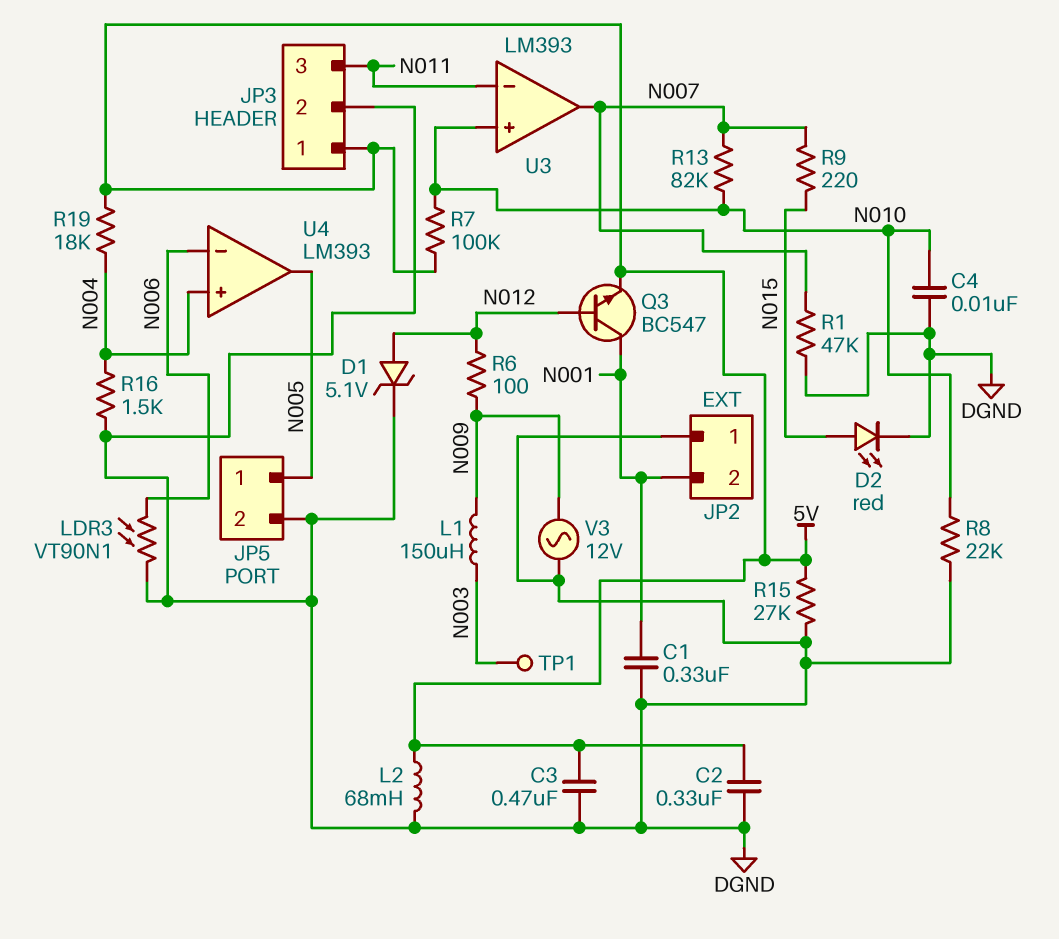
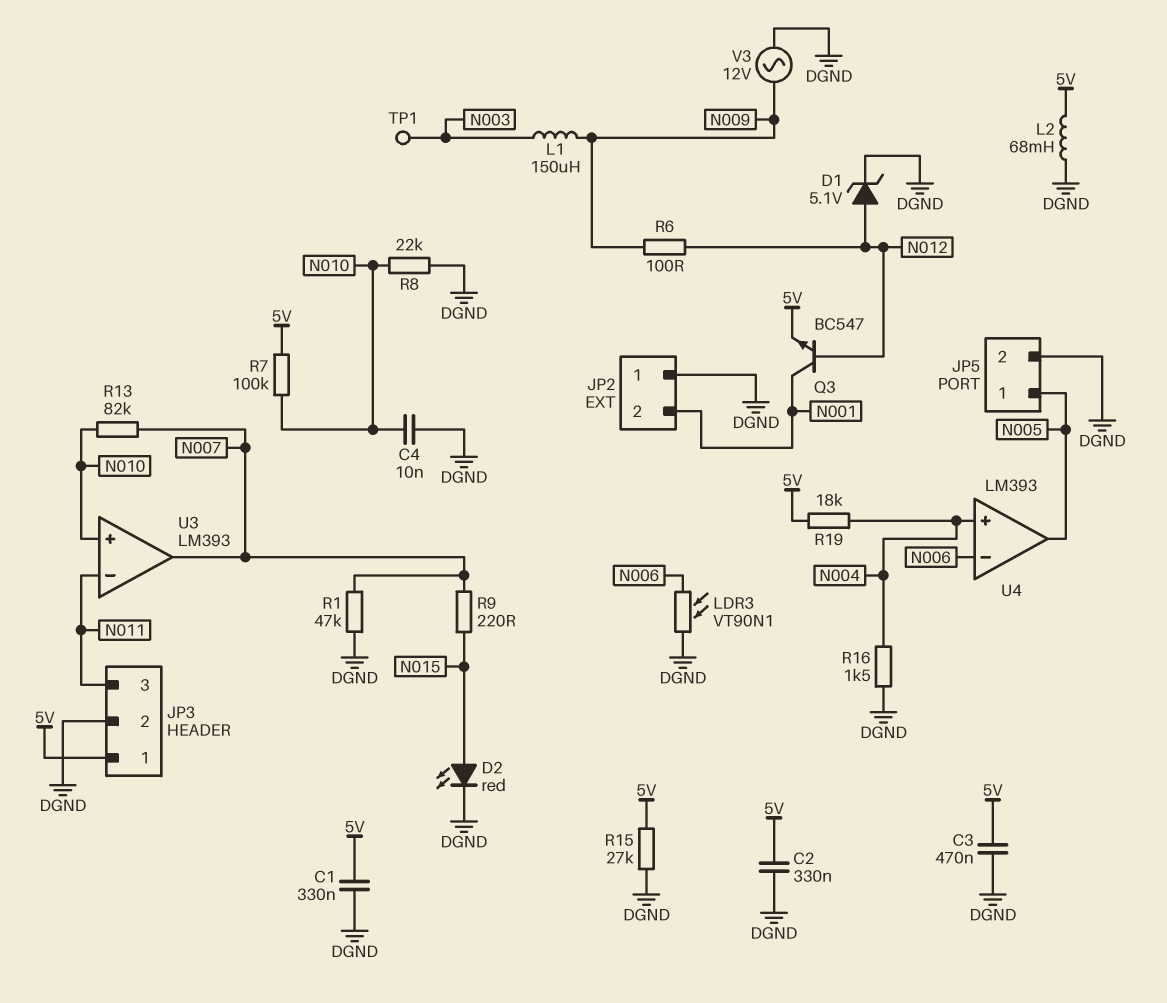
C1: 330nF (DGND, N001) -> 330nF (5V, DGND)

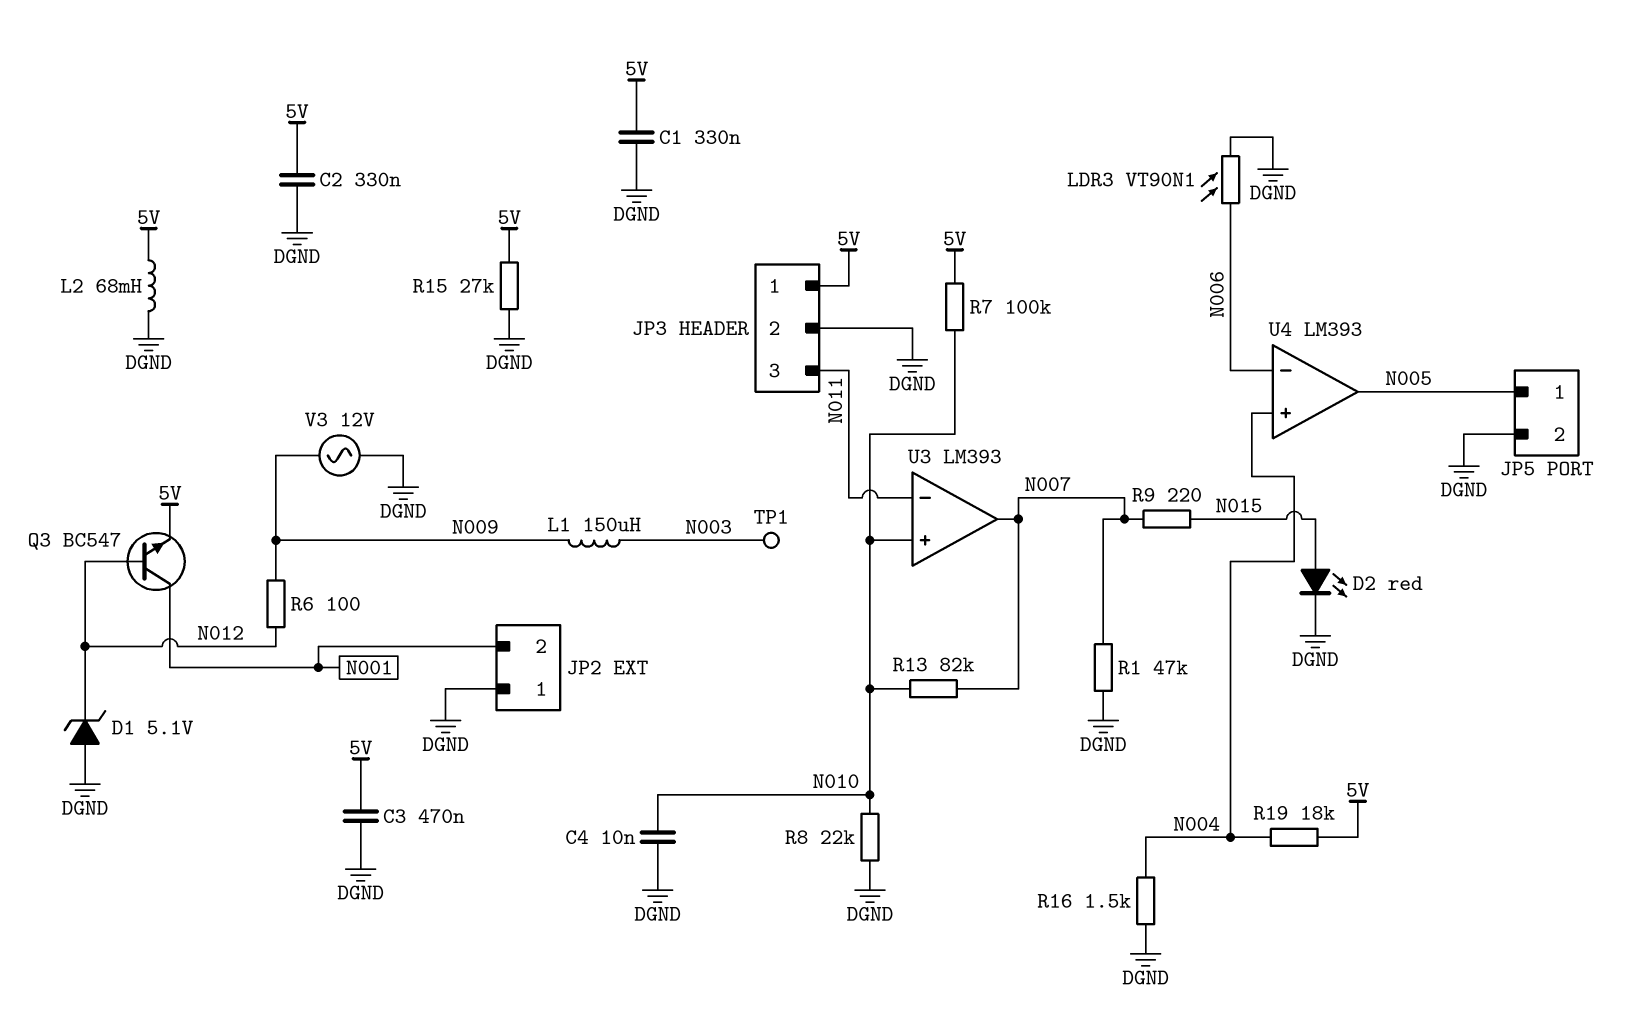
D1: zener 5.1V (A N012, K DGND) -> zener 5.1V (A DGND, K N012)

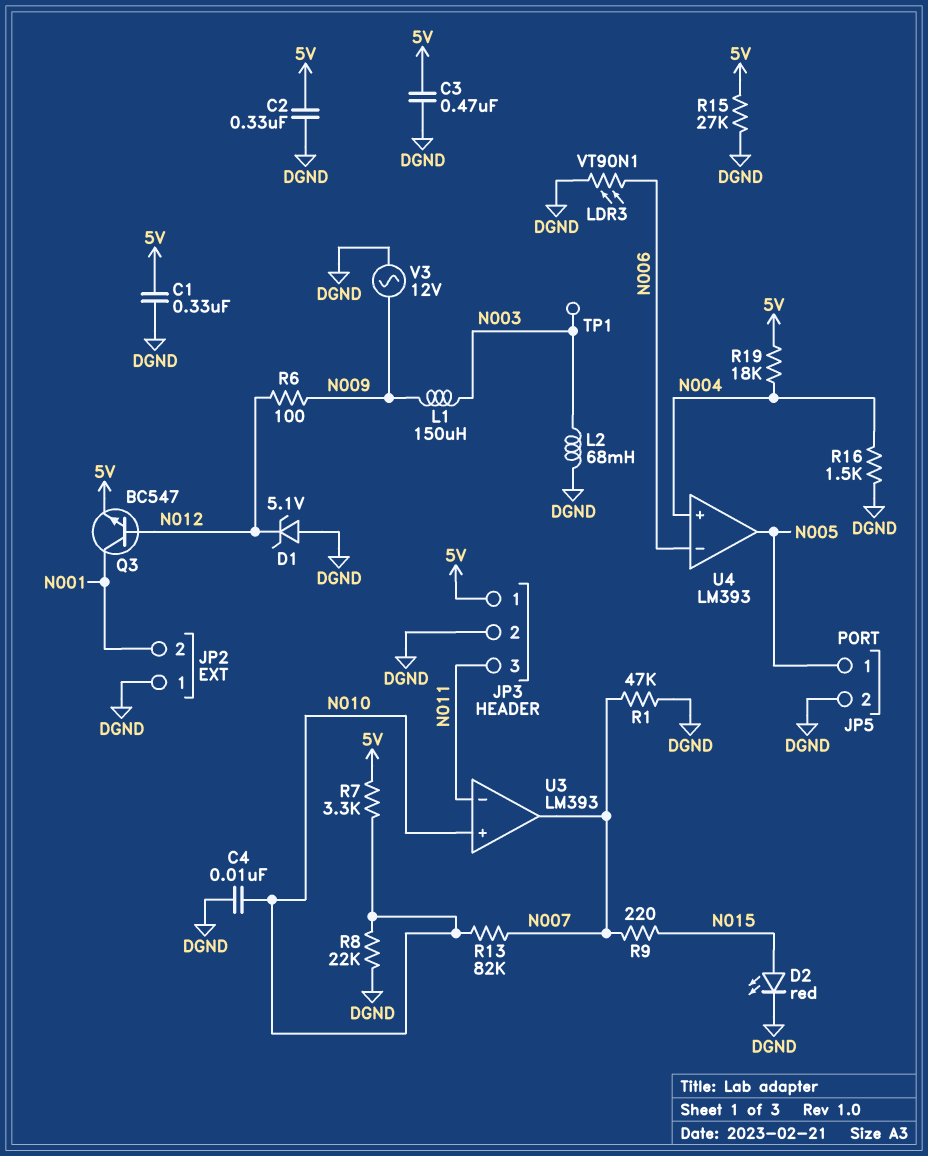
L2: 68mH (5V, DGND) -> 68mH (DGND, N003)
R7: 100k (5V, N010) -> 3.3k (5V, N010)

